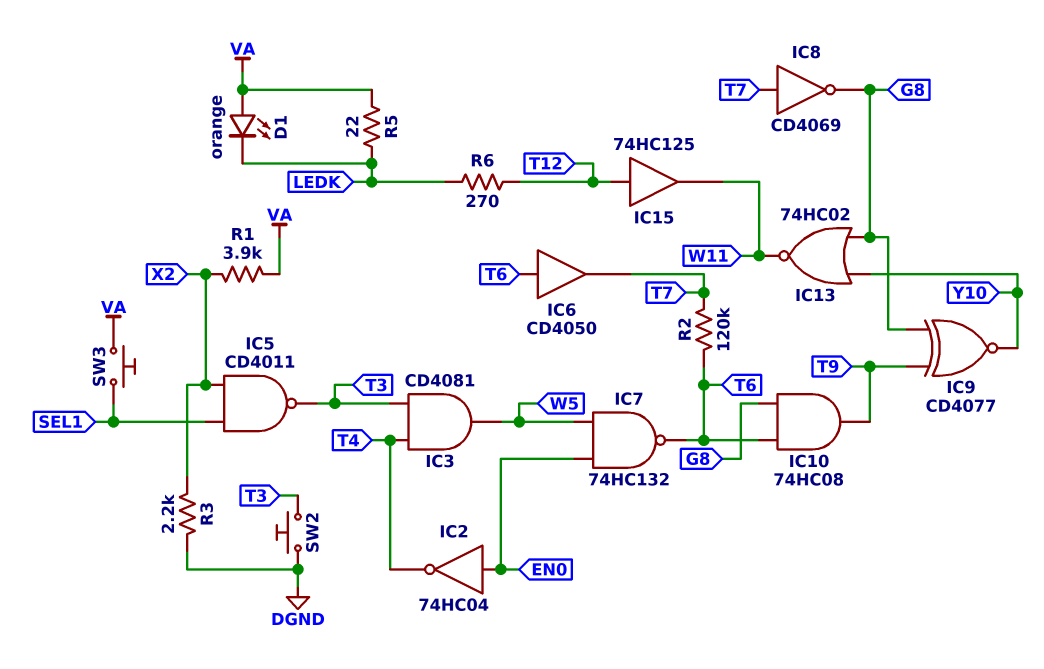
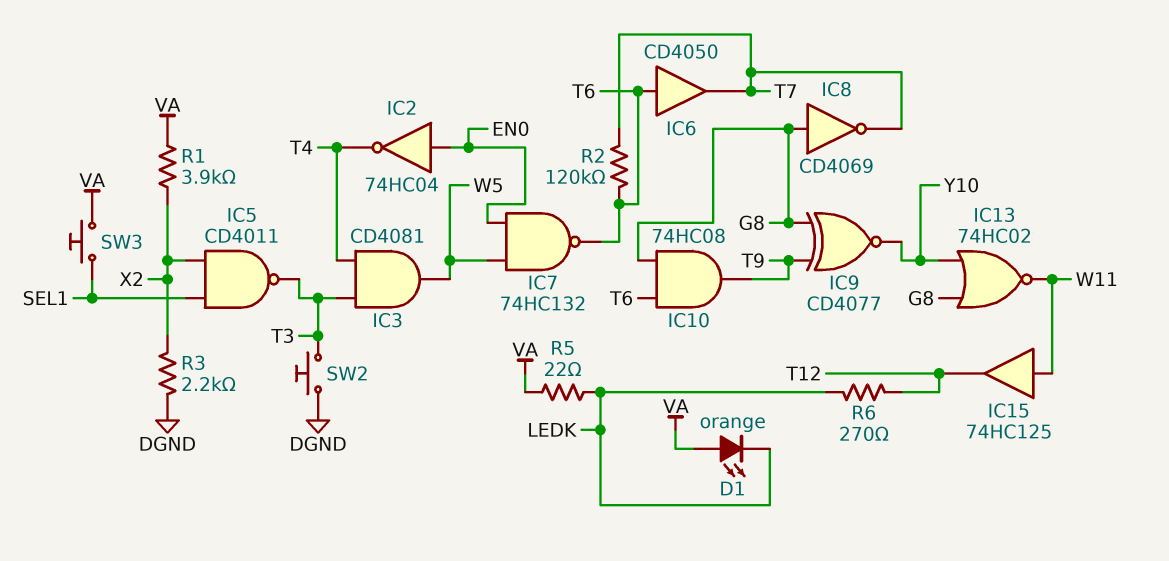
IC8: NOT CD4069 (in T7, out G8) -> NOT CD4069 (in G8, out T7)
IC15: buffer 74HC125 (in T12, out W11) -> buffer 74HC125 (in W11, out T12)

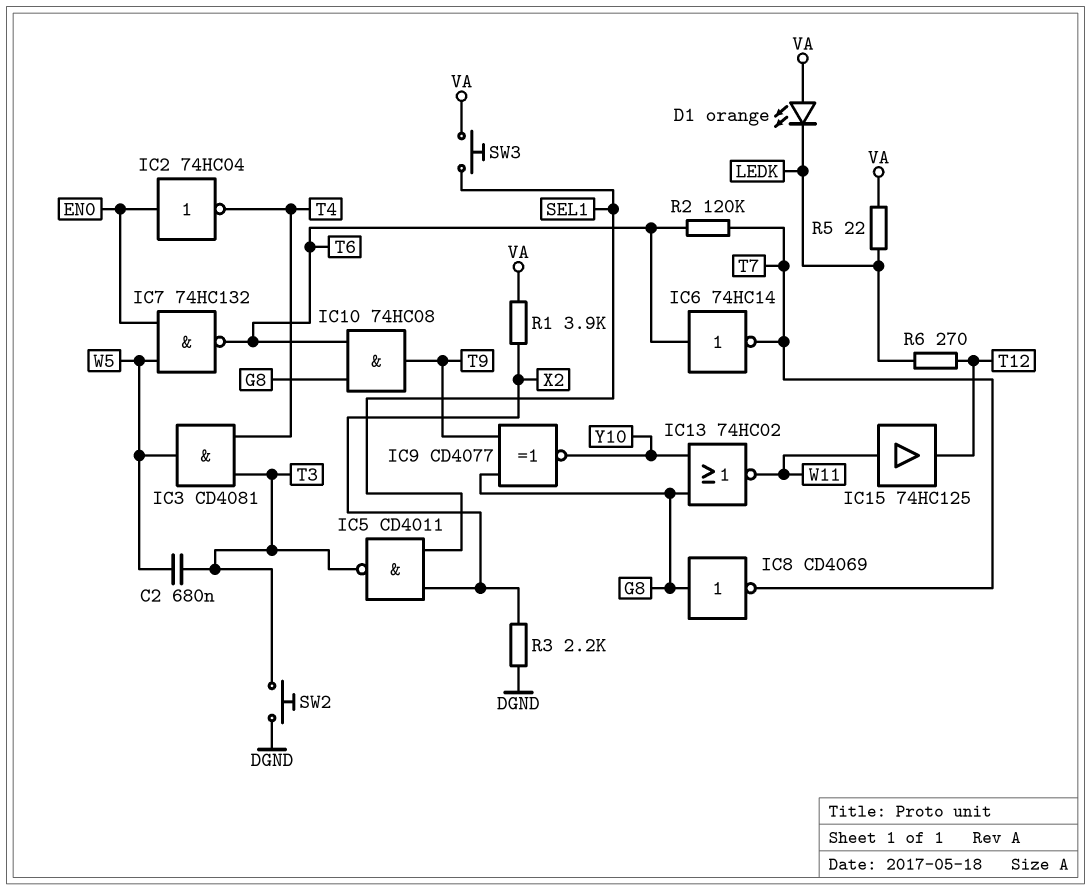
C2: none -> 680nF (T3, W5)
IC6: buffer CD4050 (in T6, out T7) -> NOT 74HC14 (in T6, out T7)

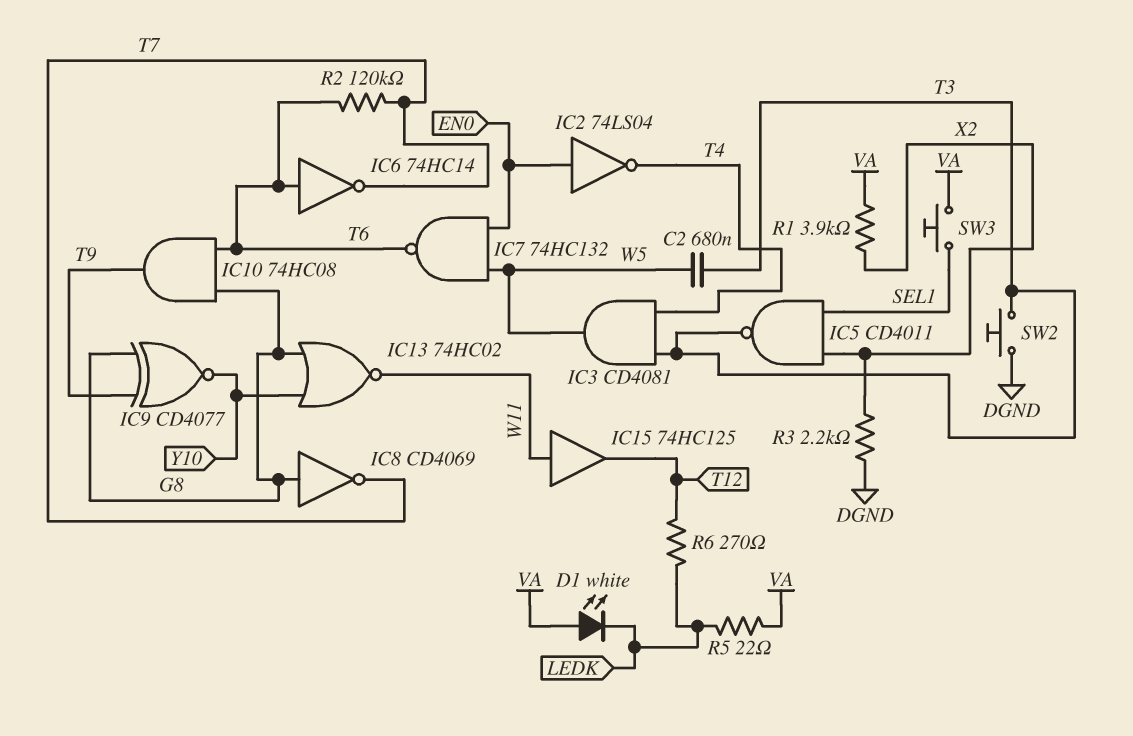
D1: LED orange (A VA, K LEDK) -> LED white (A VA, K LEDK)
IC2: NOT 74HC04 (in EN0, out T4) -> NOT 74LS04 (in EN0, out T4)

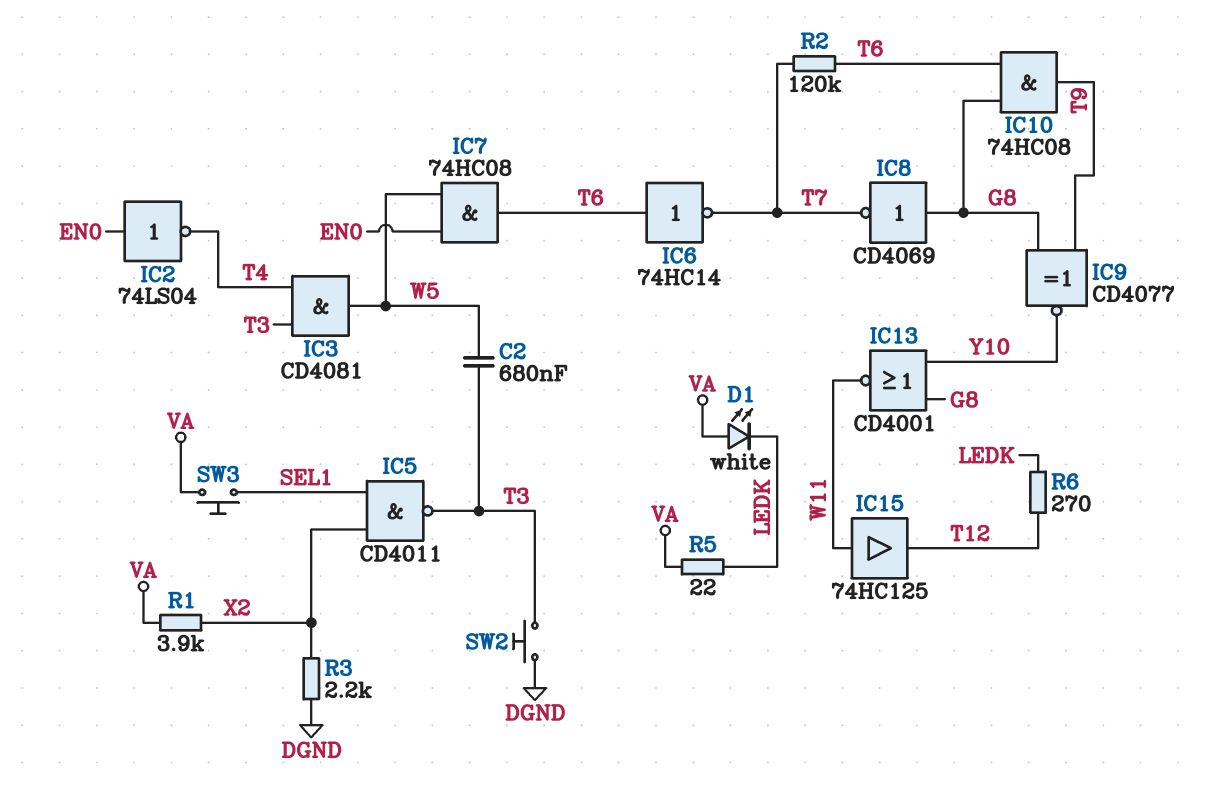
IC7: NAND 74HC132 (in EN0, in W5, out T6) -> AND 74HC08 (in EN0, in W5, out T6)
IC13: NOR 74HC02 (in G8, in Y10, out W11) -> NOR CD4001 (in G8, in Y10, out W11)

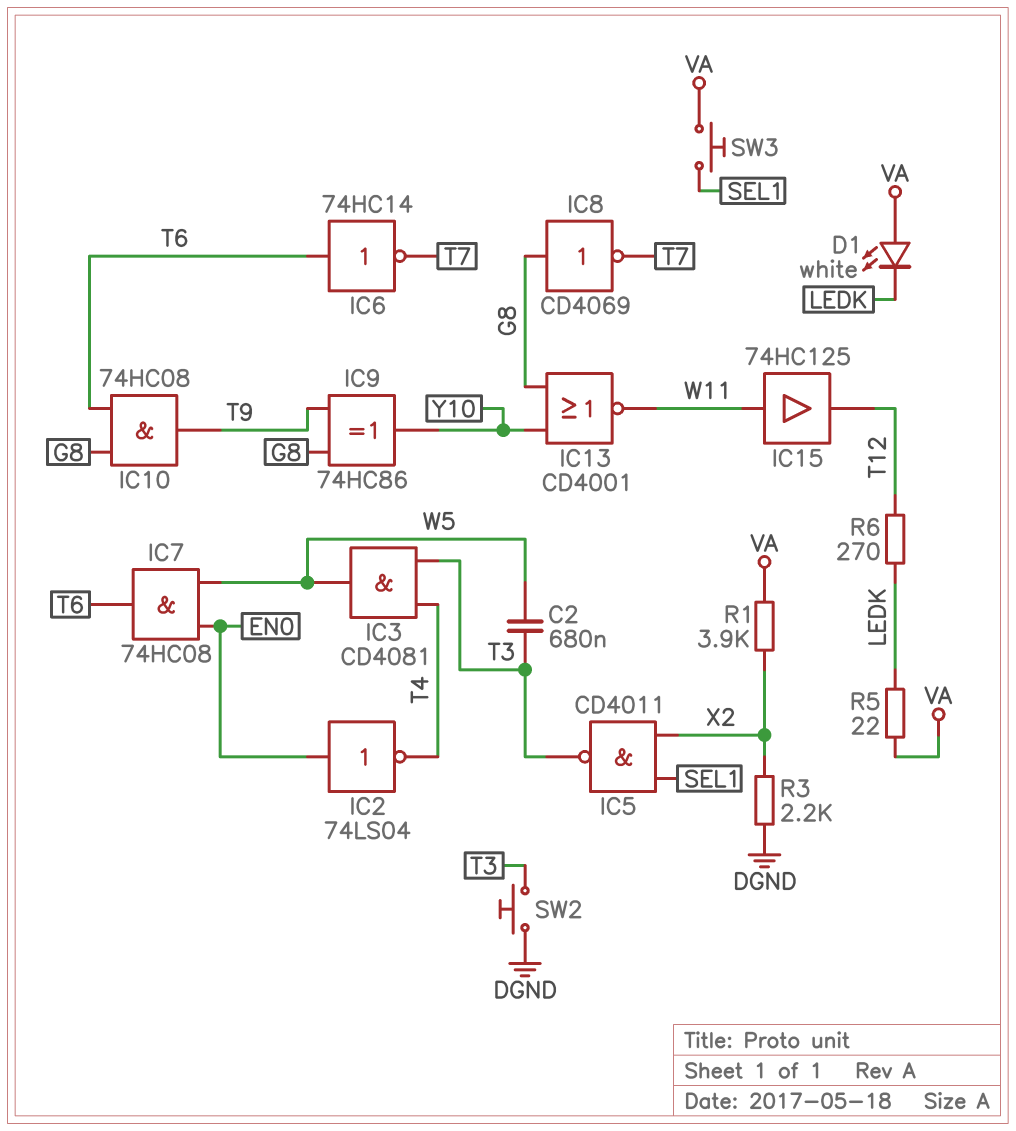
IC9: XNOR CD4077 (in G8, in T9, out Y10) -> XOR 74HC86 (in G8, in T9, out Y10)
R2: 120k (T6, T7) -> none

